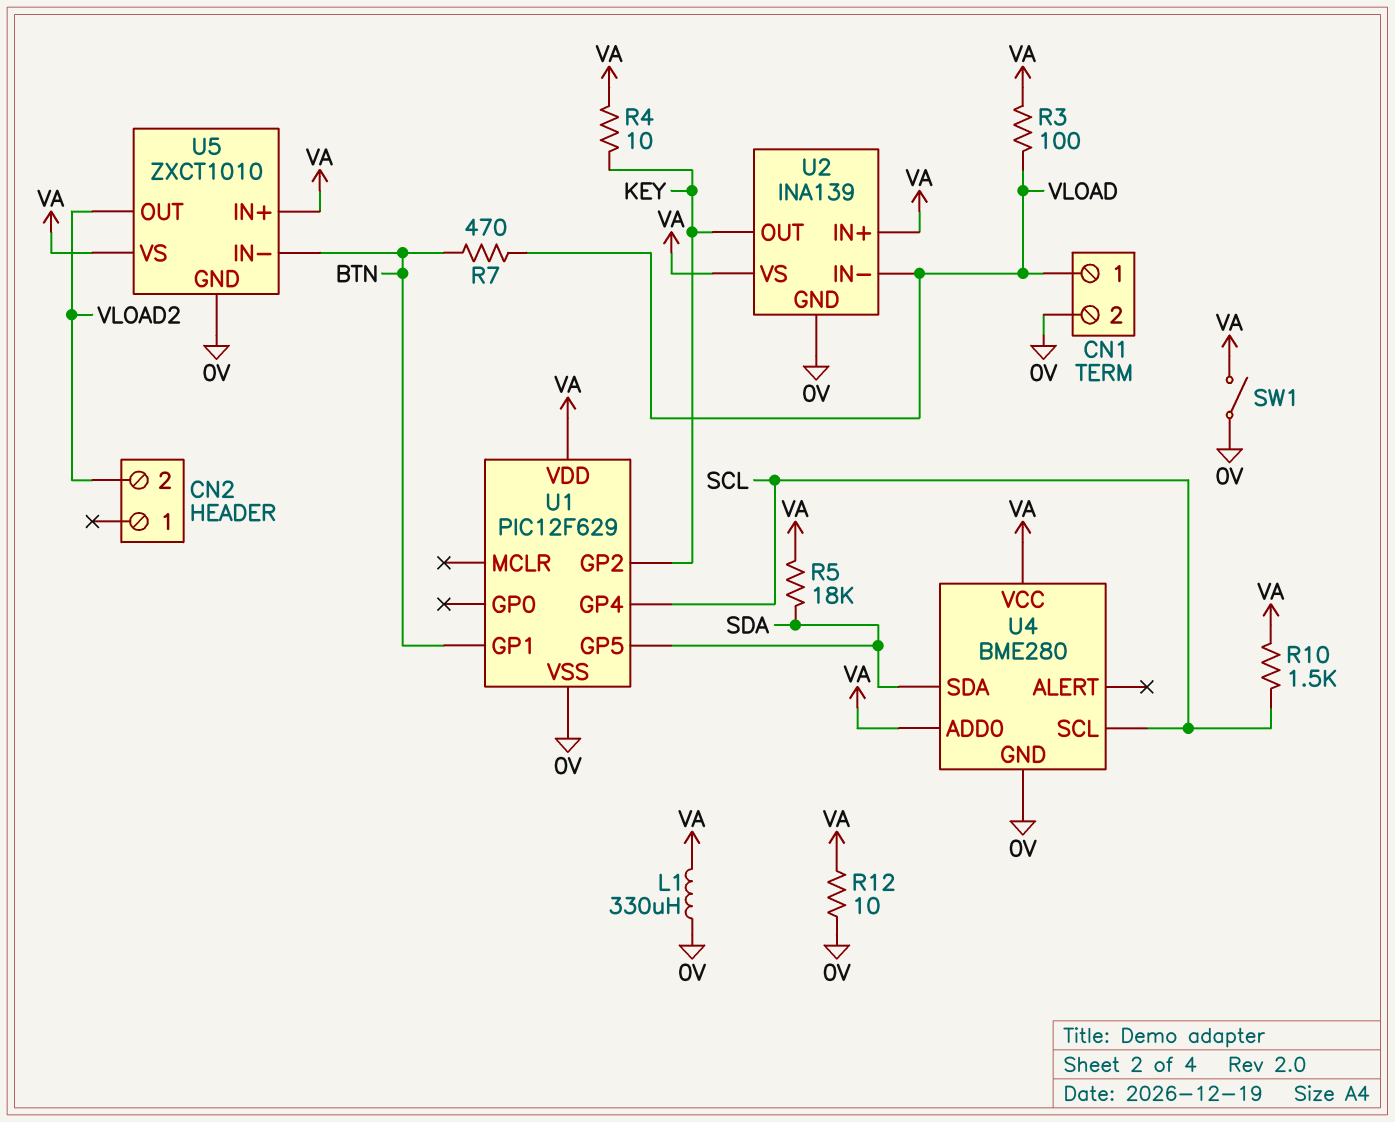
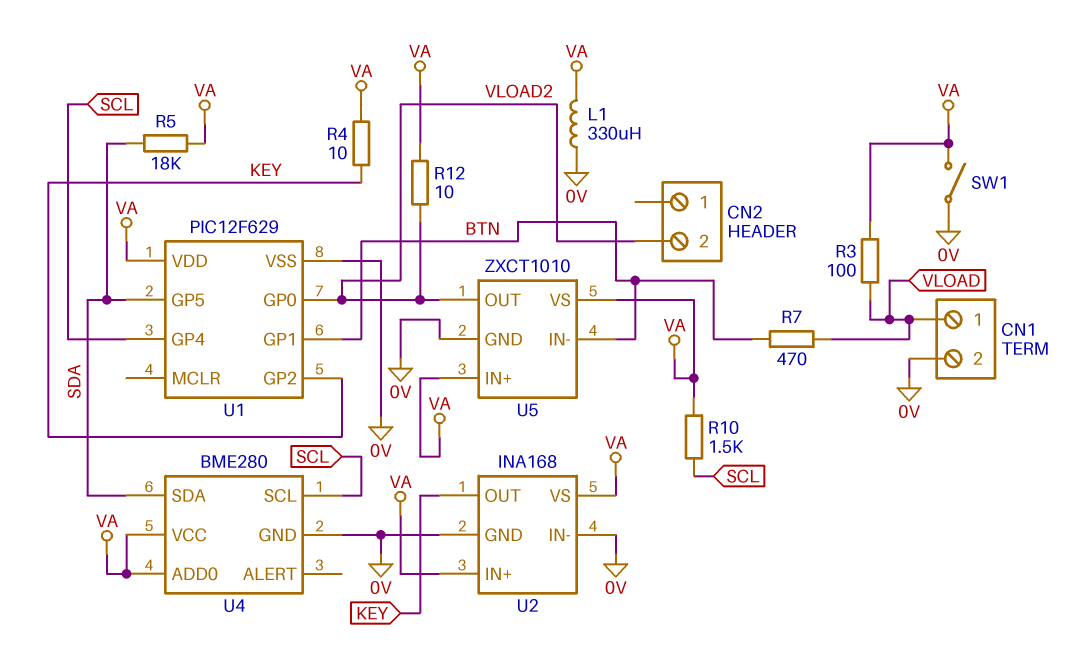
R12: 10 (0V, VA) -> 10 (VA, VLOAD2)
U1 pin GP0: none -> VLOAD2
U2: INA139 -> INA168
U2 pin IN-: VLOAD -> 0V

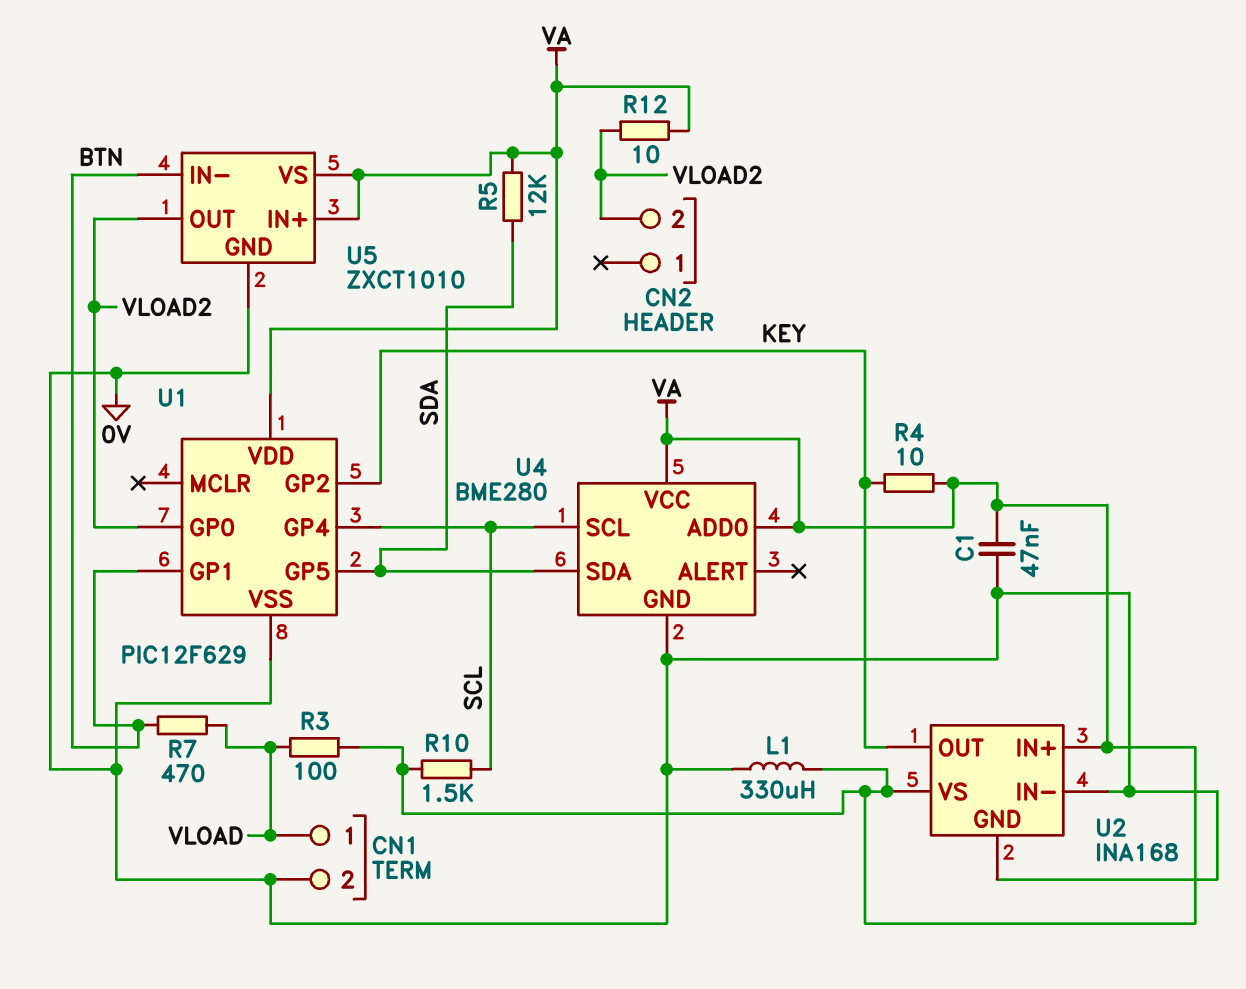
C1: none -> 47nF (0V, VA)
R5: 18k (SDA, VA) -> 12k (SDA, VA)
SW1: switch (0V, VA) -> none

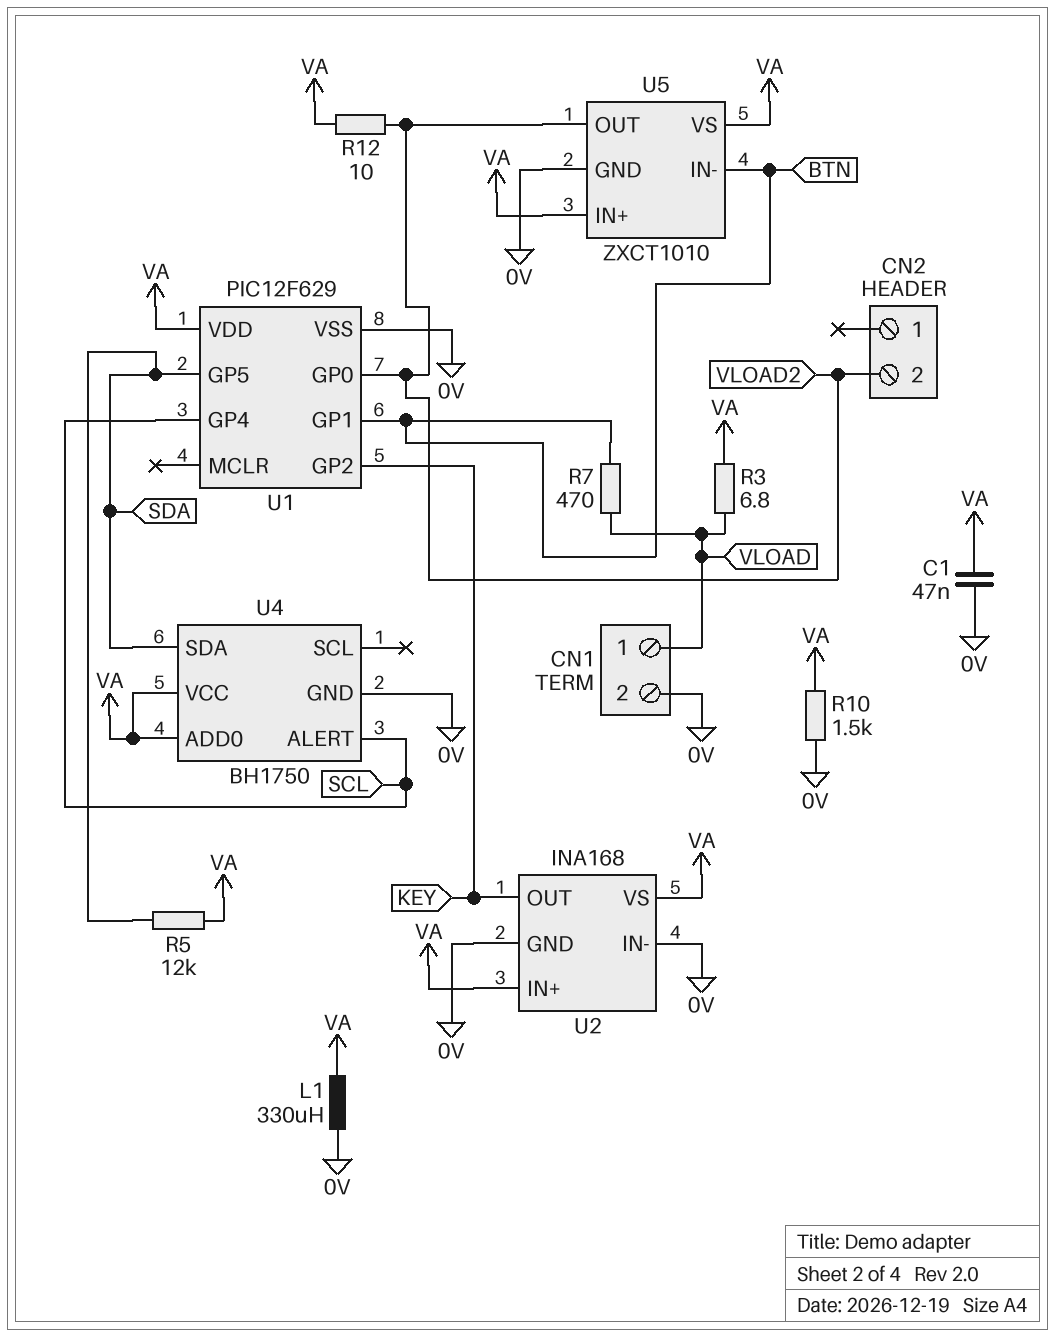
R3: 100 (VA, VLOAD) -> 6.8 (VA, VLOAD)
R4: 10 (KEY, VA) -> none
R10: 1.5k (SCL, VA) -> 1.5k (0V, VA)
U4: BME280 -> BH1750
U4 pin ALERT: none -> SCL
U4 pin SCL: SCL -> none

